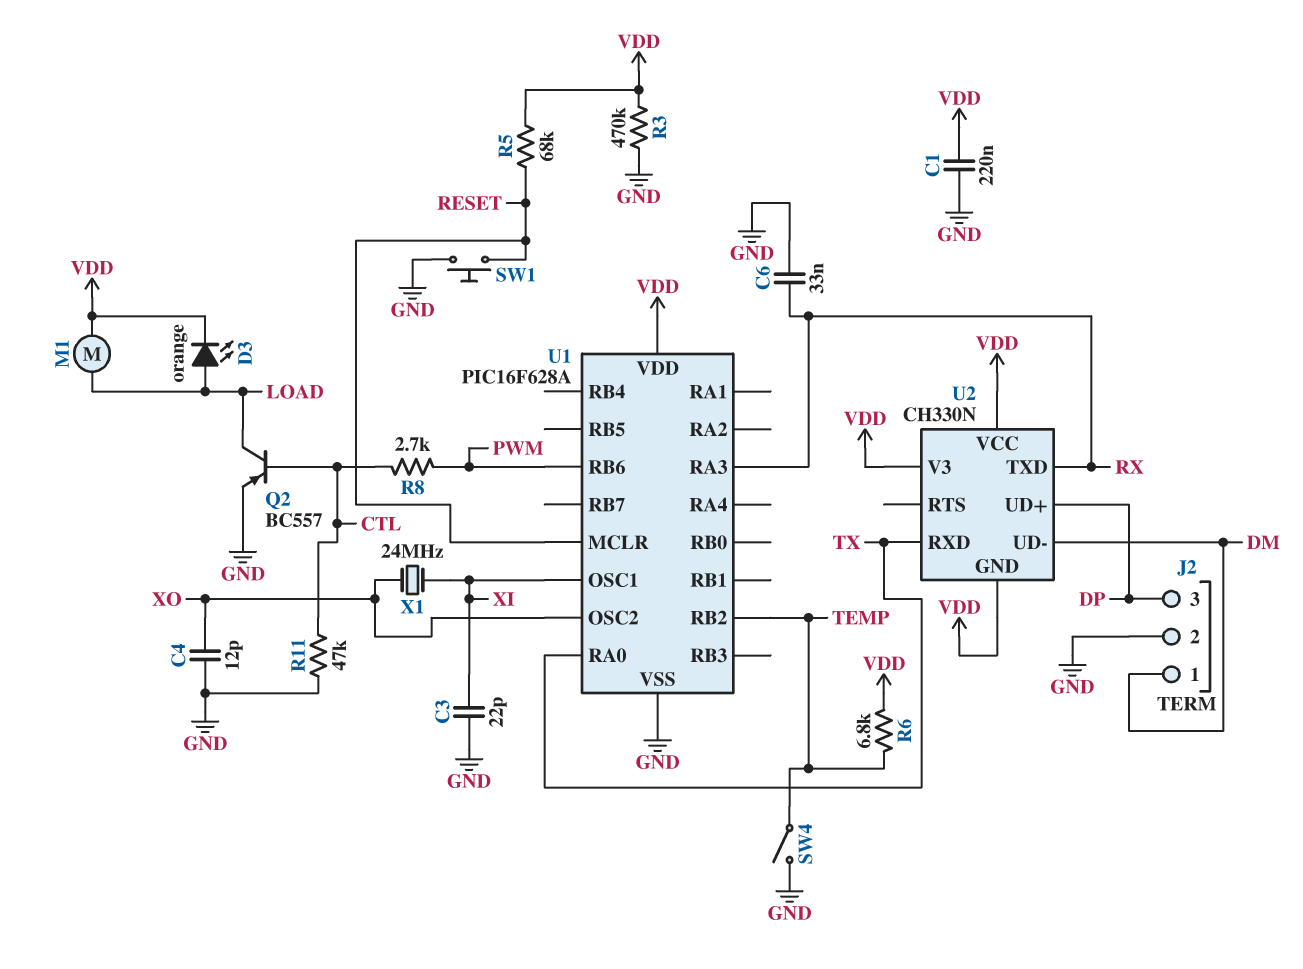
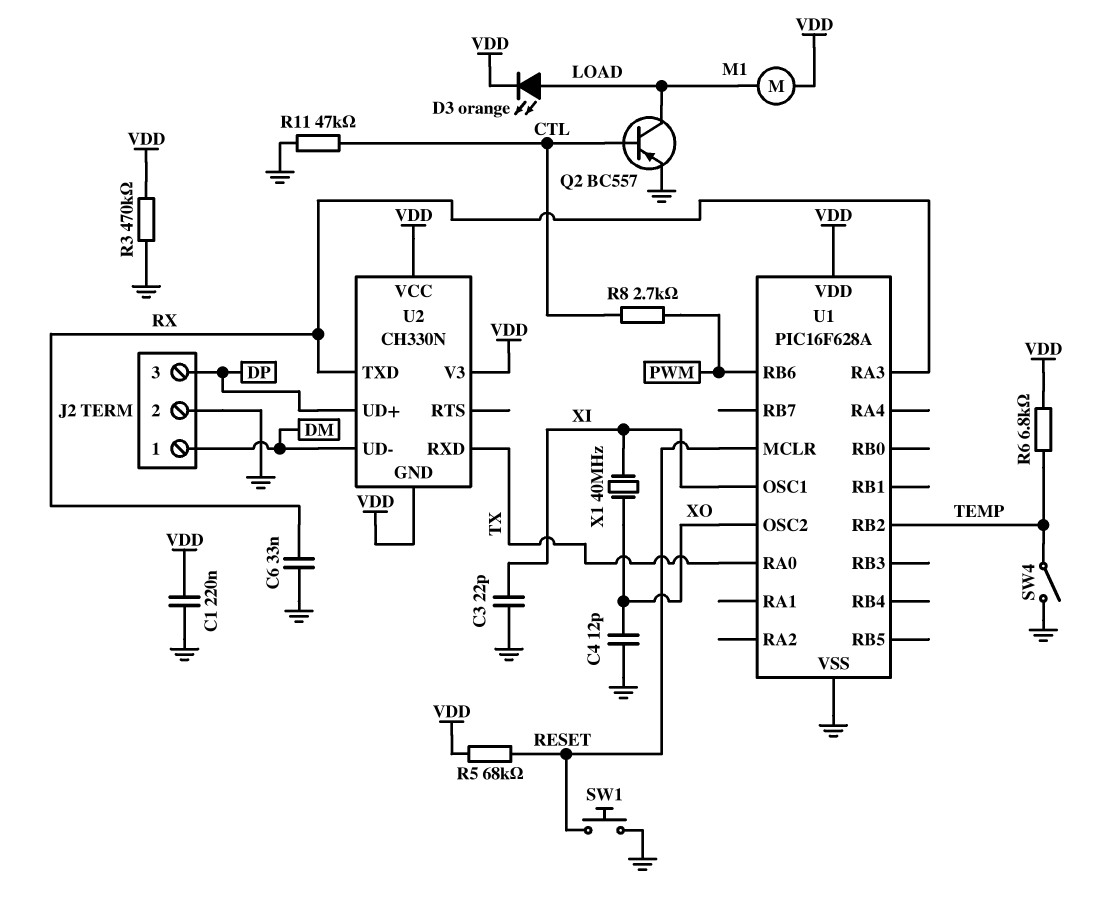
X1: 24MHz (XI, XO) -> 40MHz (XI, XO)

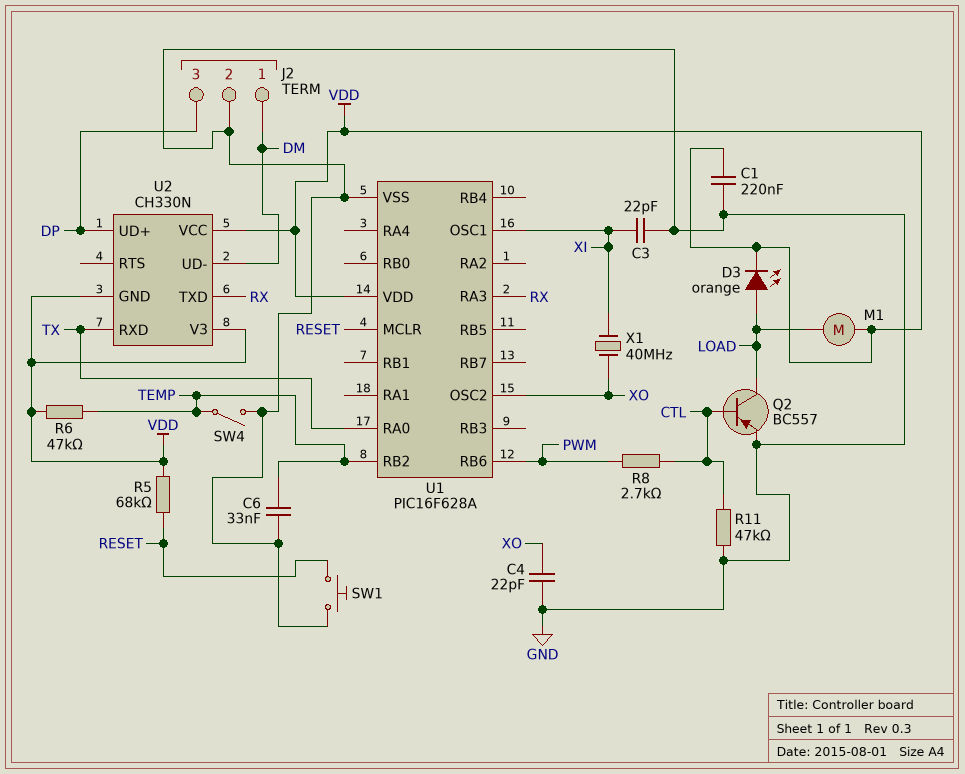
C4: 12pF (GND, XO) -> 22pF (GND, XO)
C6: 33nF (GND, RX) -> 33nF (GND, TEMP)
R3: 470k (GND, VDD) -> none
R6: 6.8k (TEMP, VDD) -> 47k (TEMP, VDD)

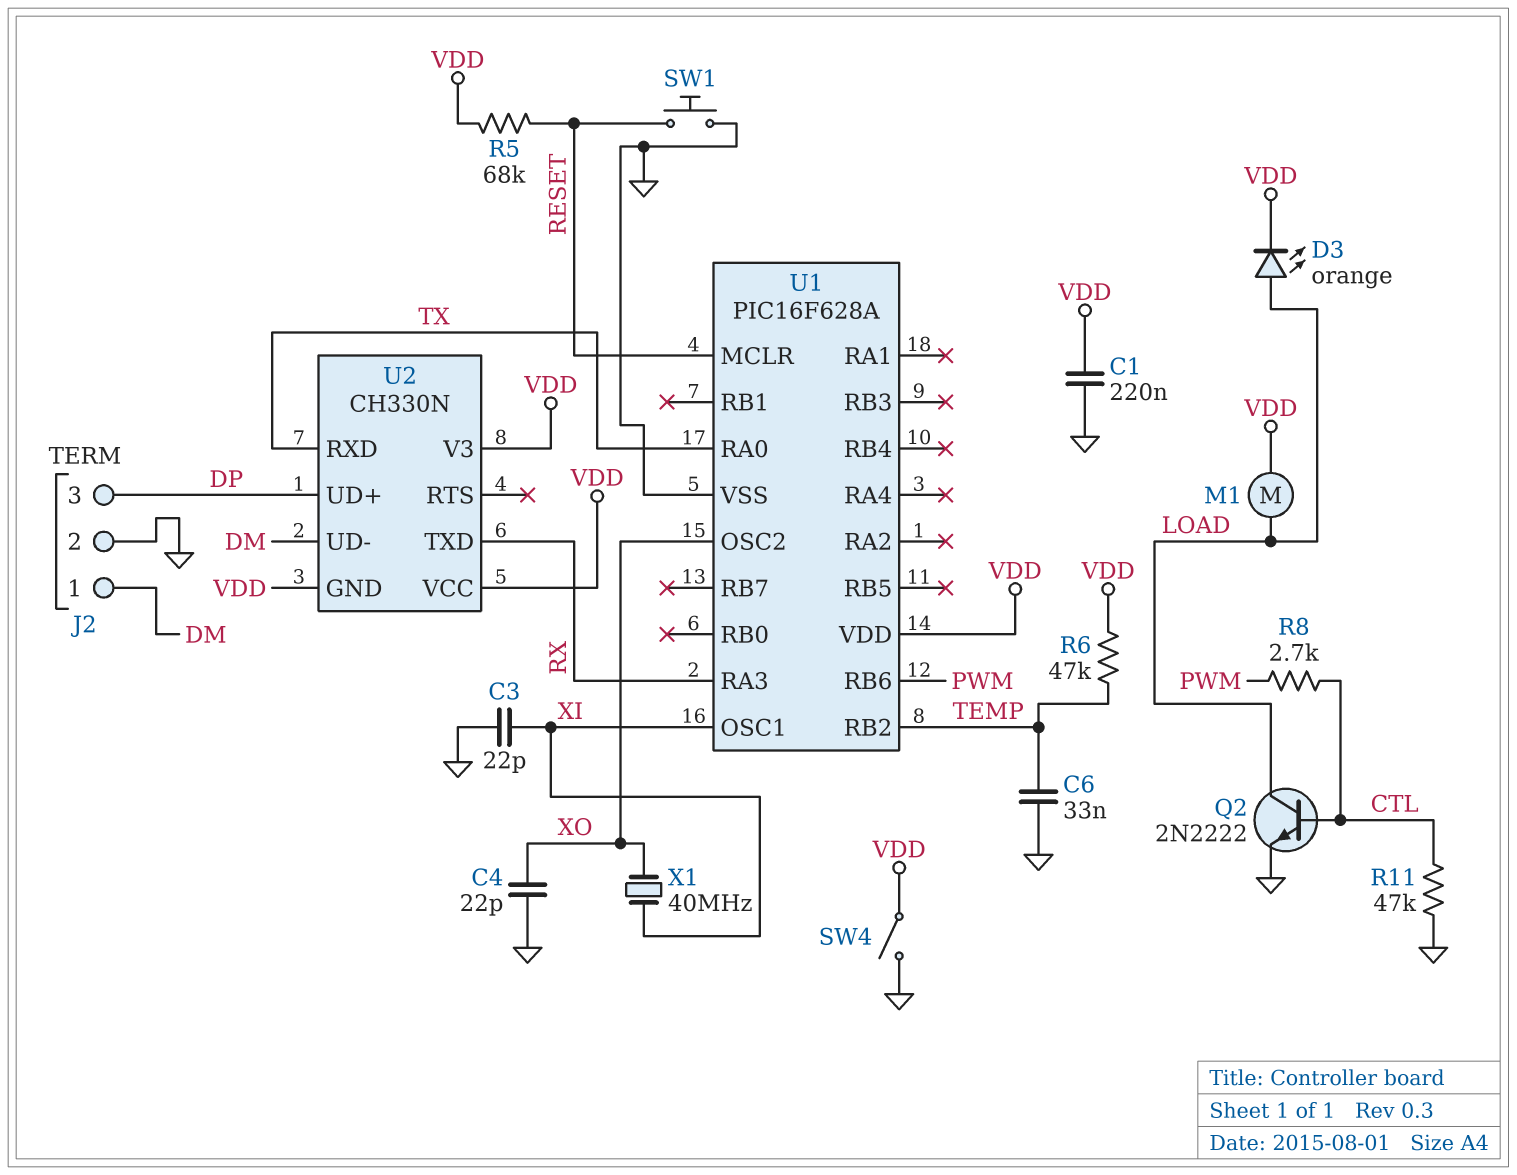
Q2: PNP BC557 (B CTL, C LOAD, E GND) -> NPN 2N2222 (B CTL, C LOAD, E GND)
SW4: switch (GND, TEMP) -> switch (GND, VDD)

